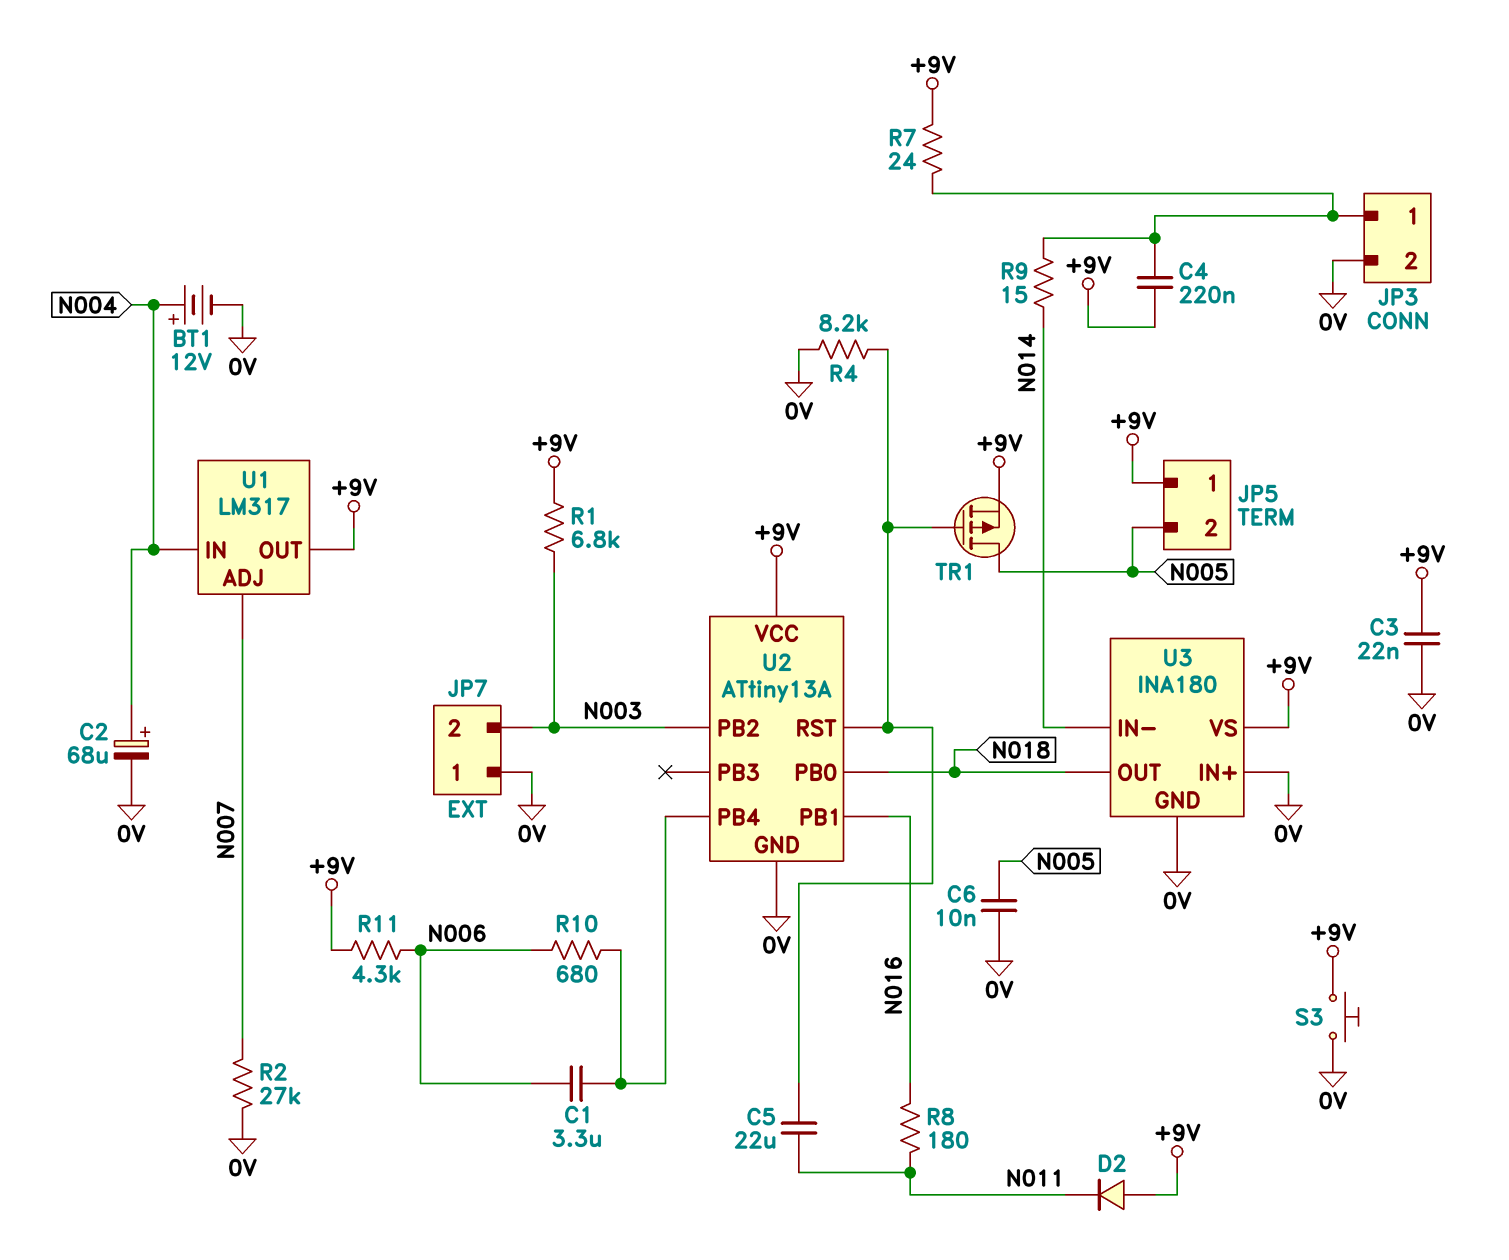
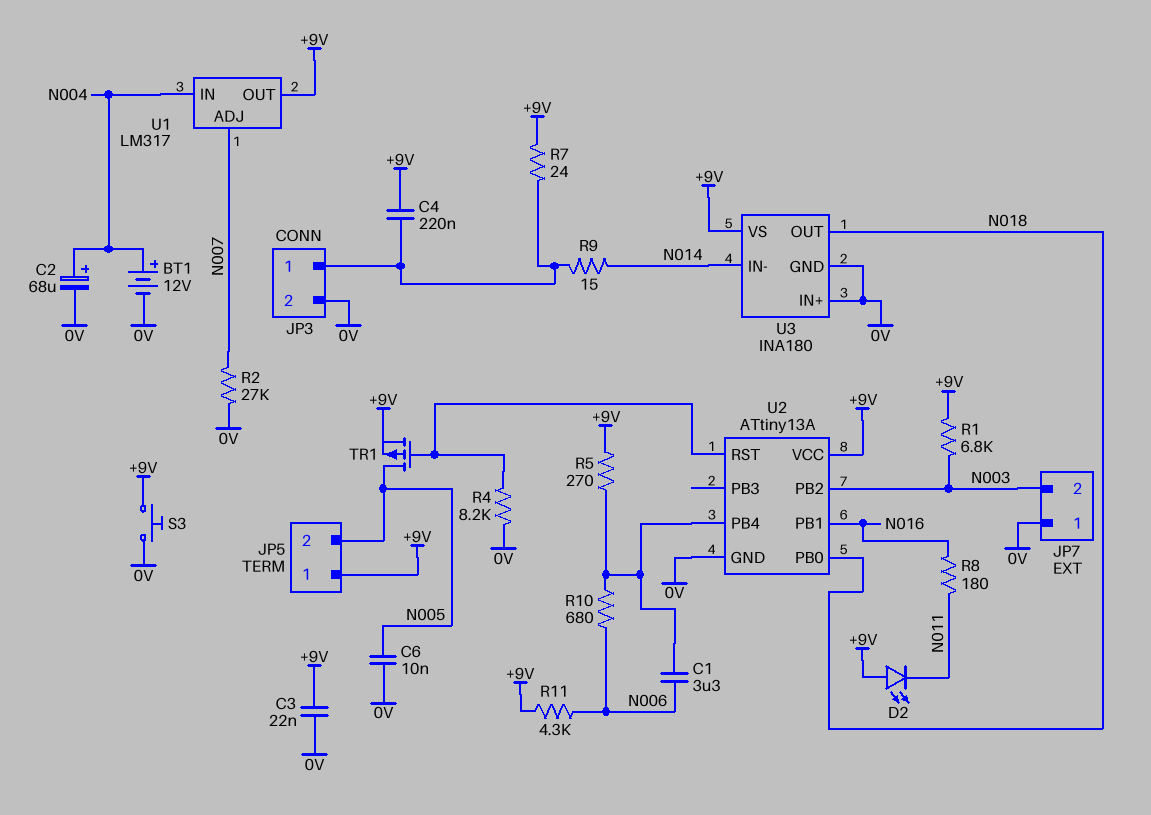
C5: 22uF (N011, U2/RST) -> none
D2: diode (A +9V, K N011) -> LED (A +9V, K N011)
R5: none -> 270 (+9V, U2/PB4)

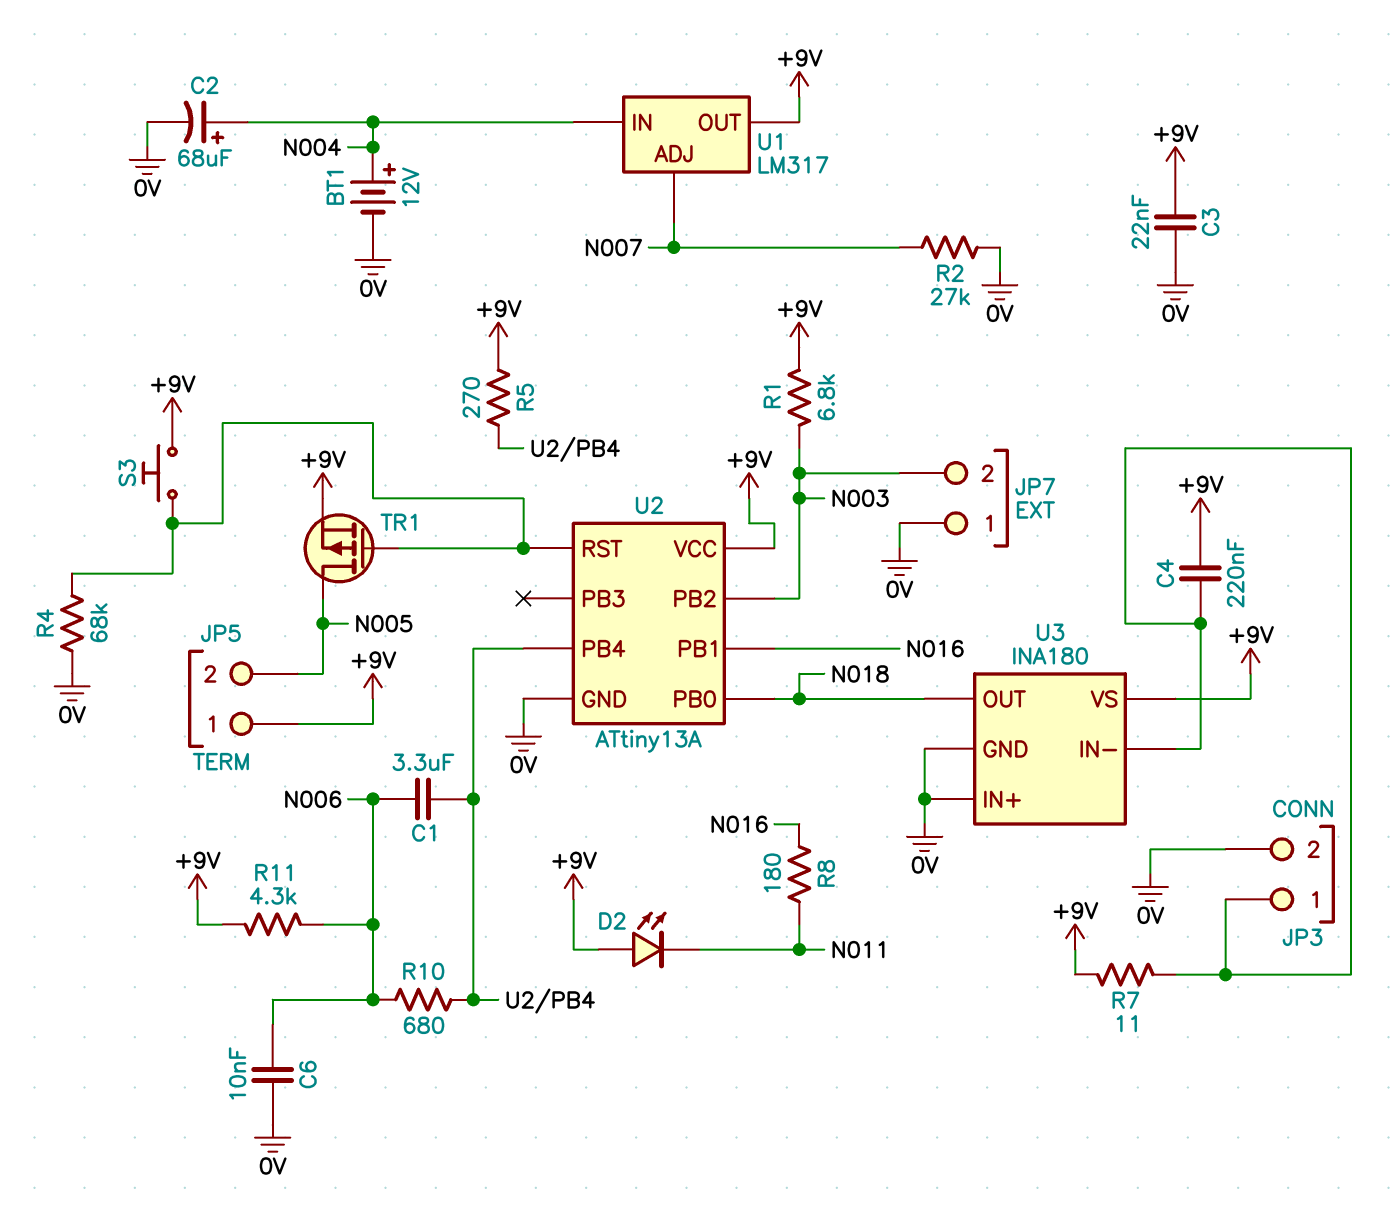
C6: 10nF (0V, N005) -> 10nF (0V, N006)
R4: 8.2k (0V, U2/RST) -> 68k (0V, U2/RST)
R7: 24 (+9V, JP3/1) -> 11 (+9V, JP3/1)
R9: 15 (JP3/1, N014) -> none
S3: button (+9V, 0V) -> button (+9V, U2/RST)
U3 pin IN-: N014 -> JP3/1

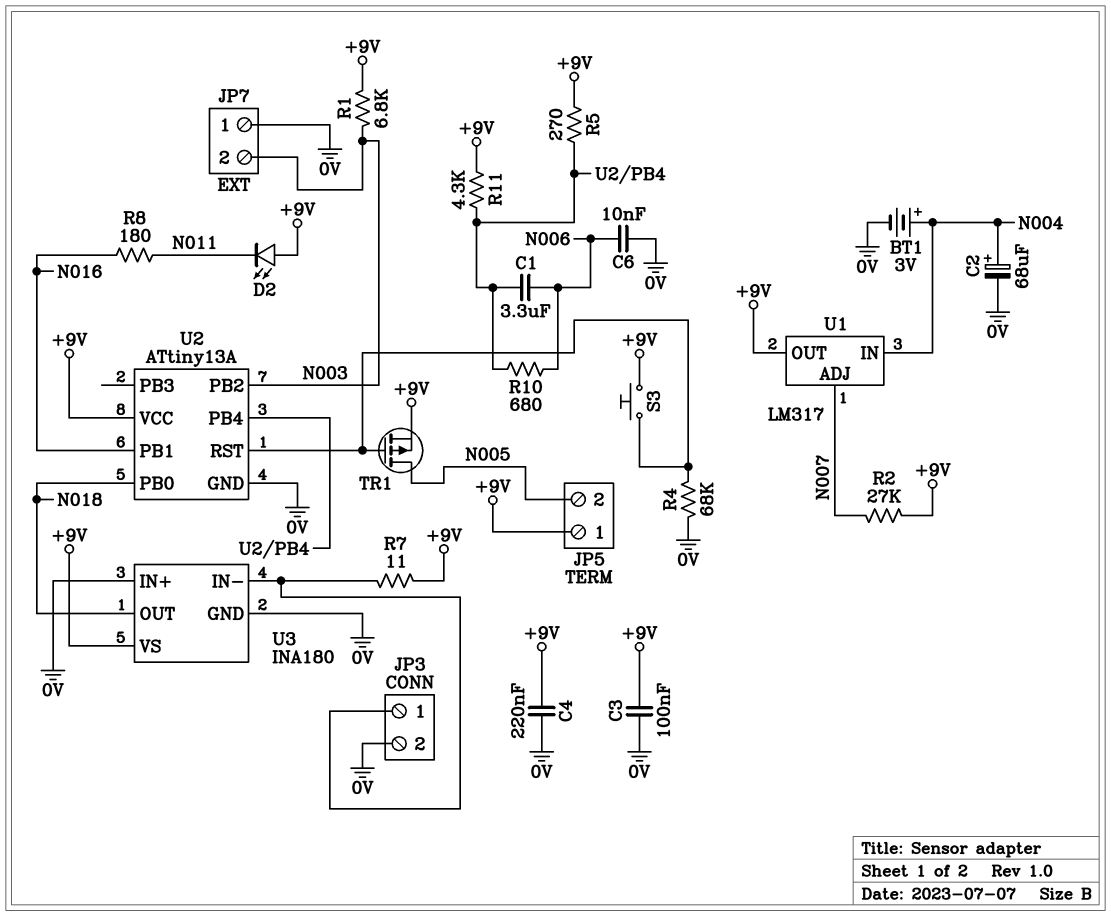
BT1: 12V (plus N004, minus 0V) -> 3V (plus N004, minus 0V)
C3: 22nF (+9V, 0V) -> 100nF (+9V, 0V)
C4: 220nF (+9V, JP3/1) -> 220nF (+9V, 0V)
R2: 27k (0V, N007) -> 27k (+9V, N007)
R11: 4.3k (+9V, N006) -> 4.3k (+9V, U2/PB4)

